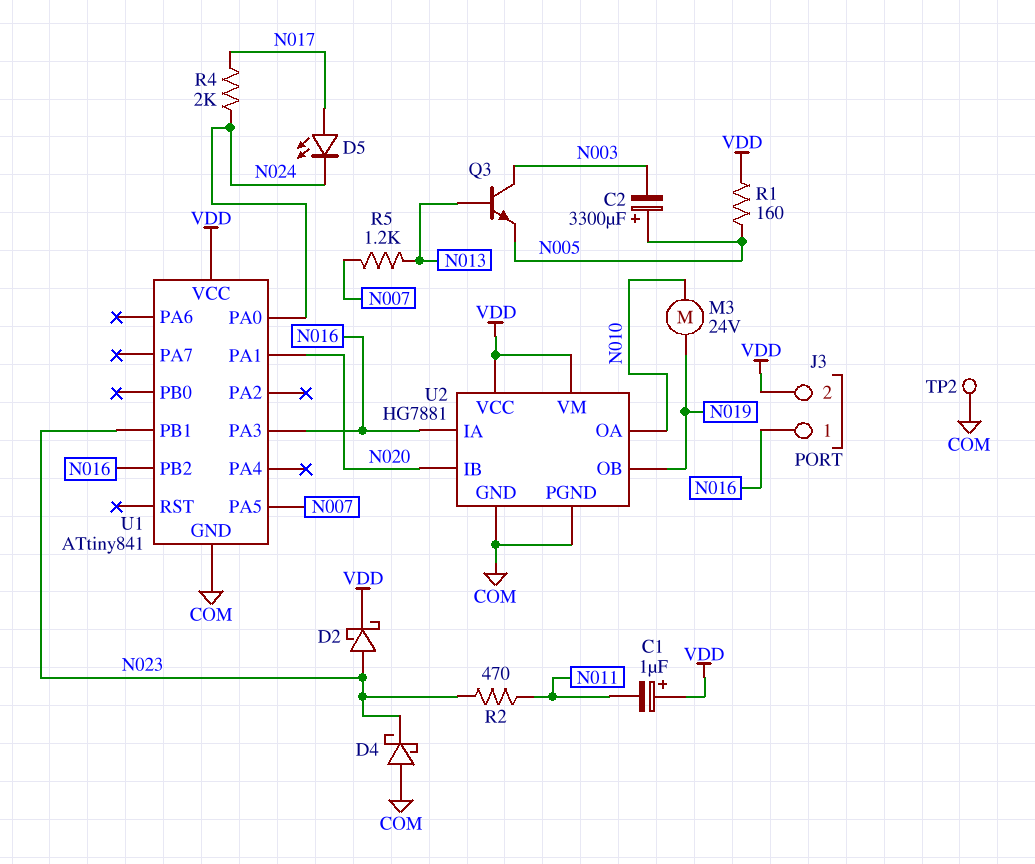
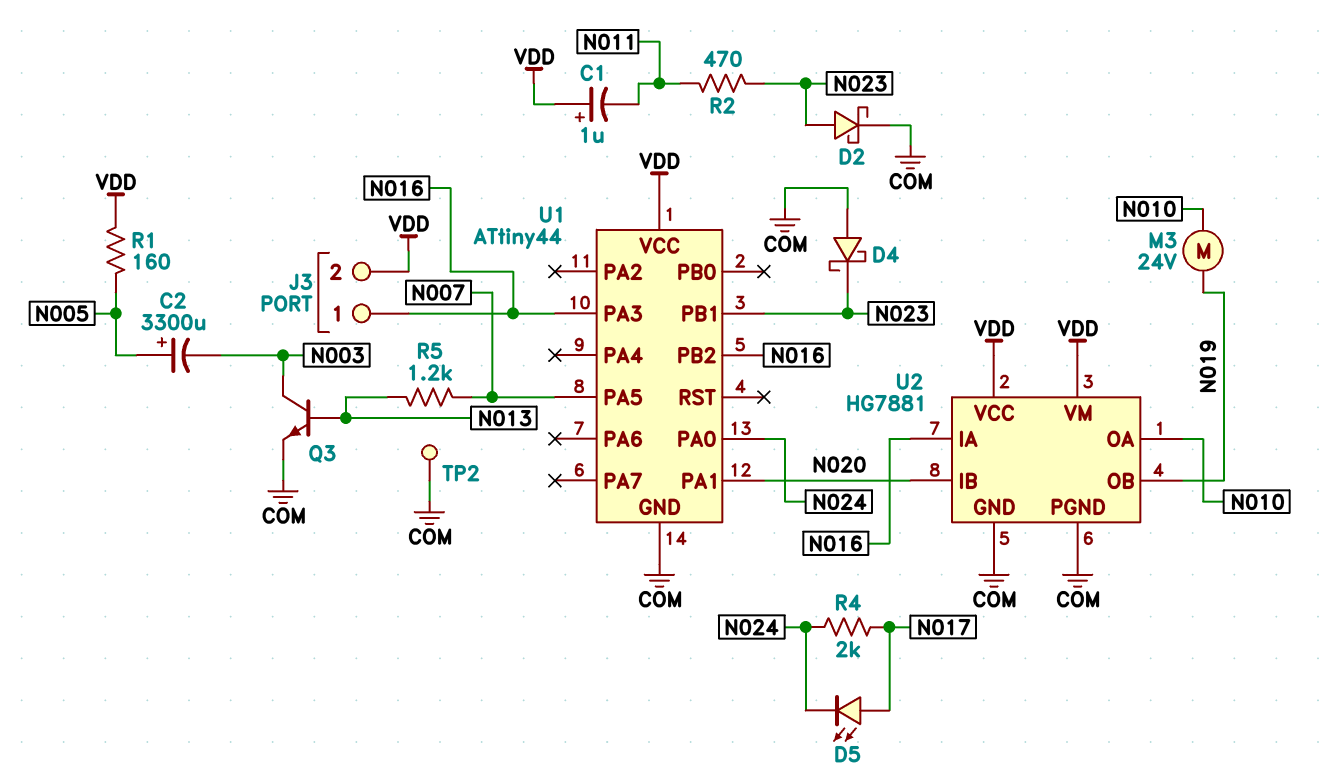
D2: schottky (A N023, K VDD) -> schottky (A N023, K COM)
Q3: NPN (B N013, C N003, E N005) -> NPN (B N013, C N003, E COM)
U1: ATtiny841 -> ATtiny44

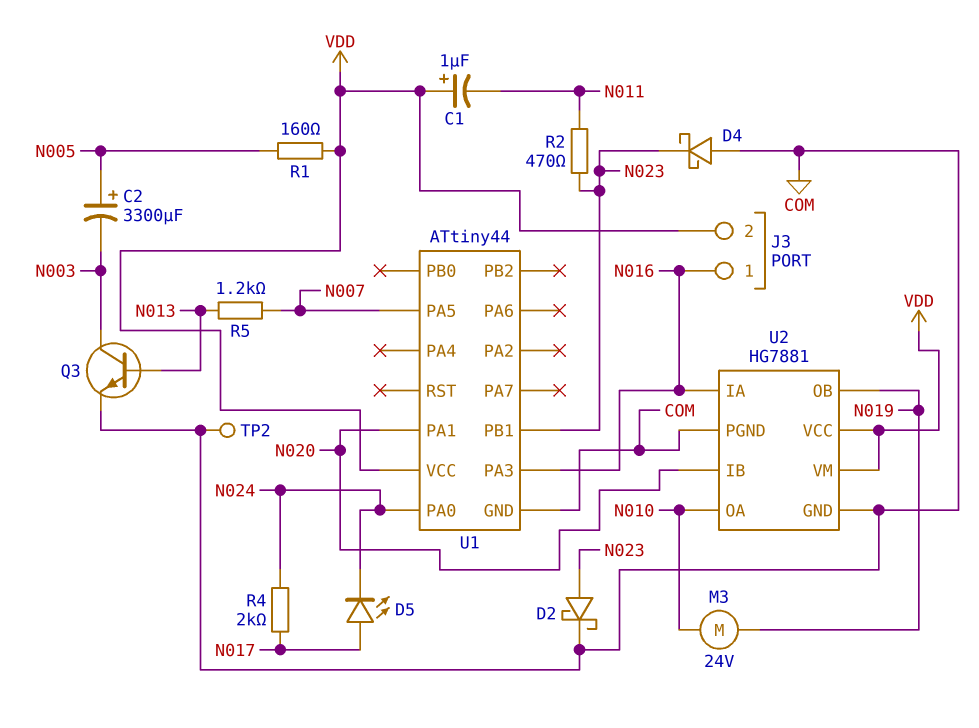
U1 pin PB2: N016 -> none

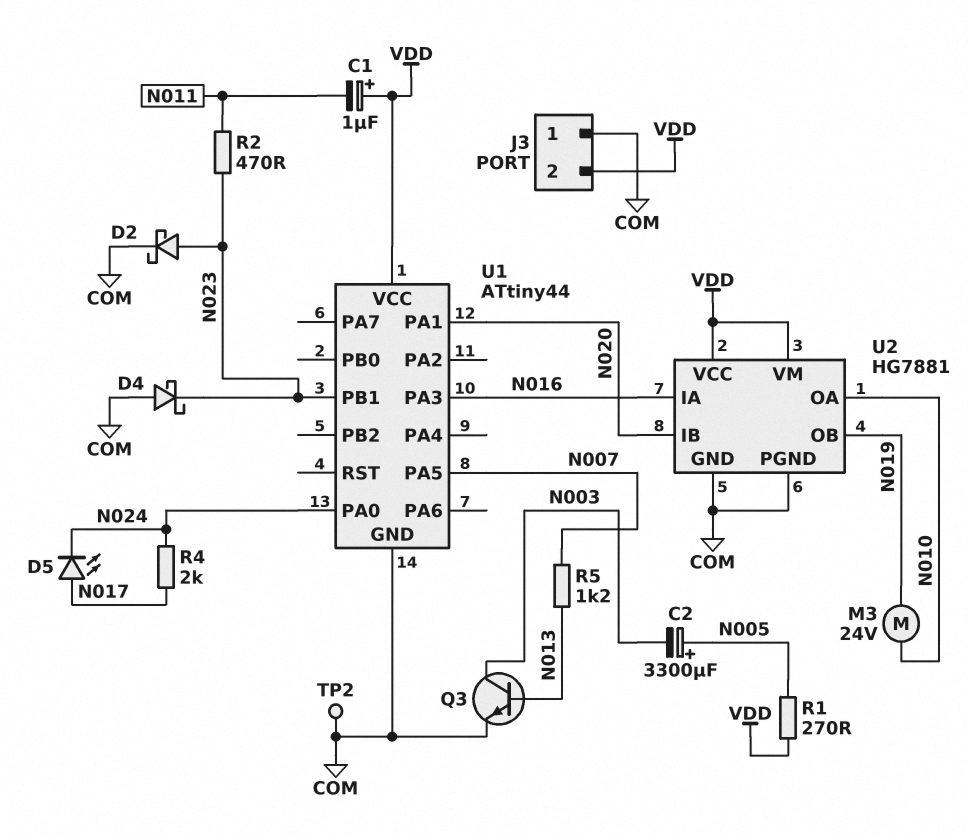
J3 pin 1: N016 -> COM
R1: 160 (N005, VDD) -> 270 (N005, VDD)

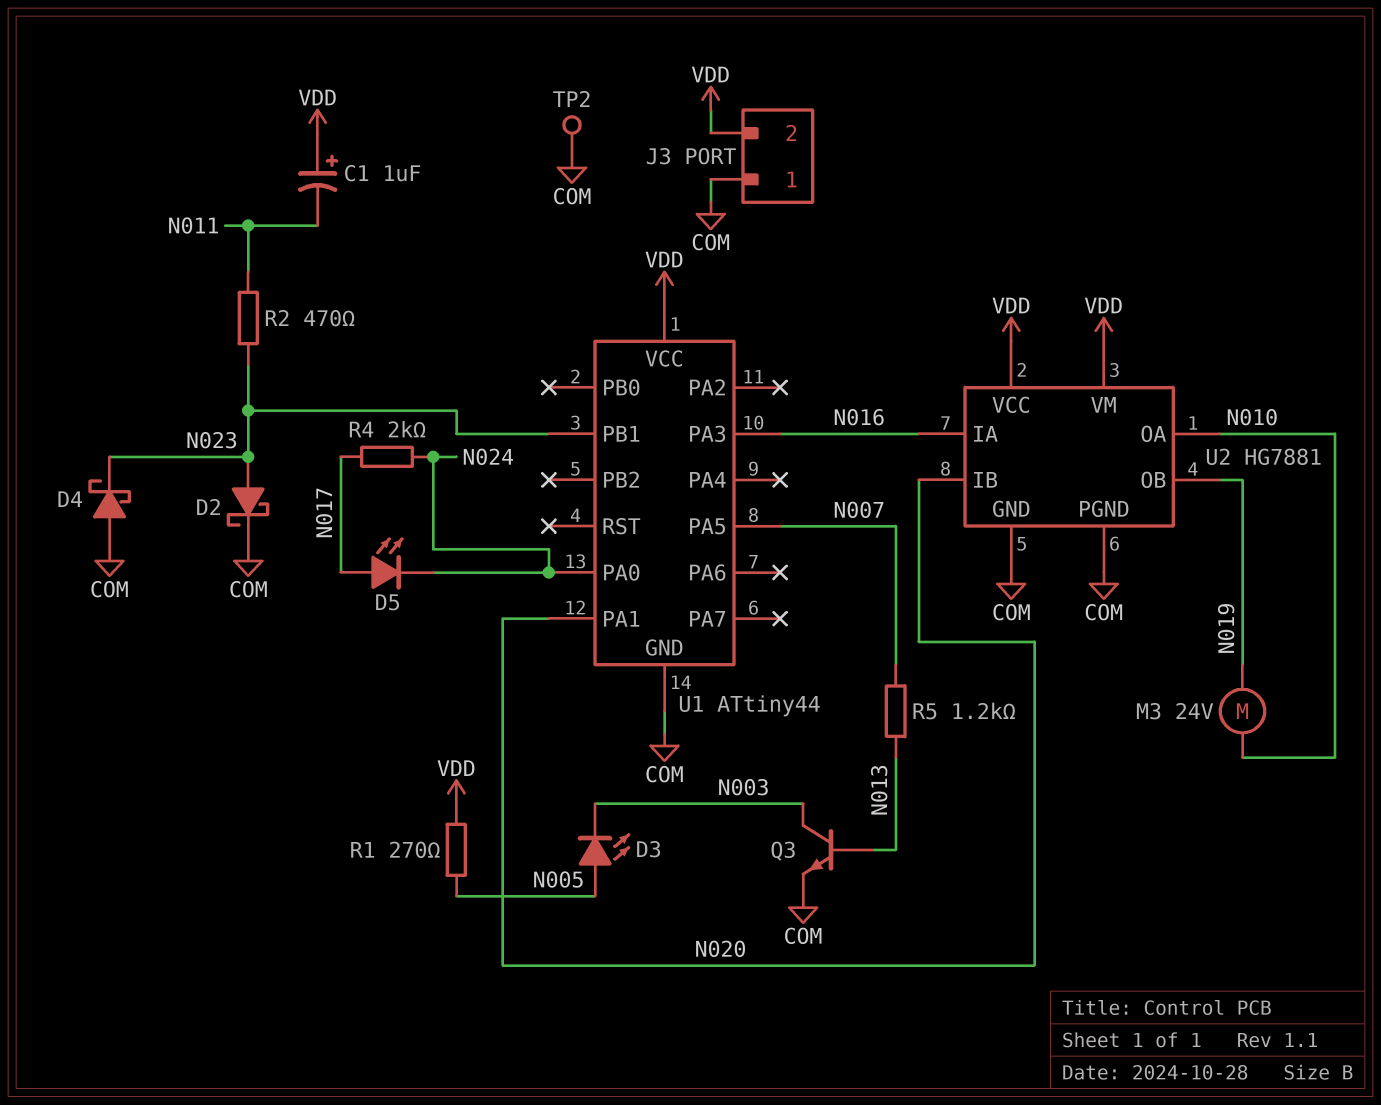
C2: 3300uF (plus N005, minus N003) -> none
D3: none -> LED (A N005, K N003)

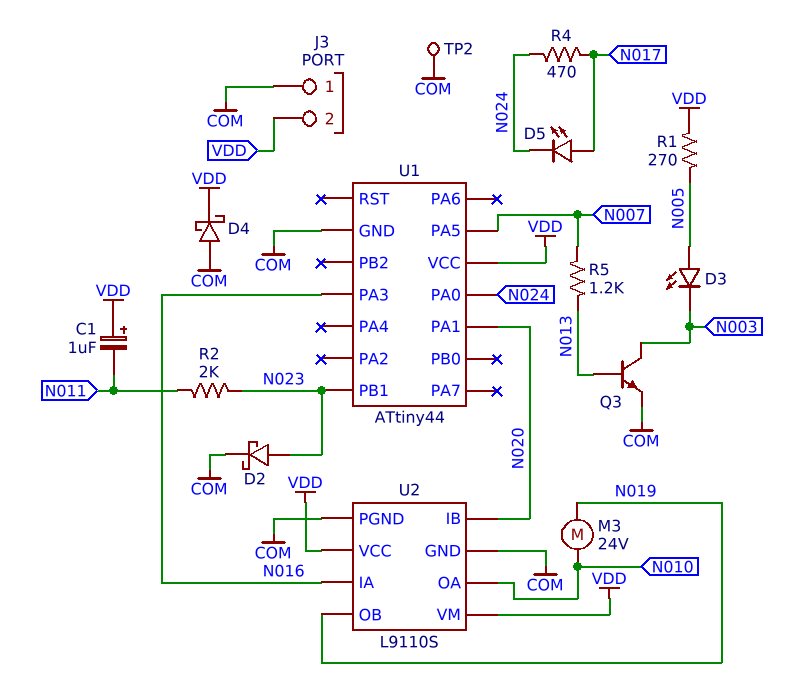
D4: schottky (A COM, K N023) -> schottky (A COM, K VDD)
R2: 470 (N011, N023) -> 2k (N011, N023)
R4: 2k (N017, N024) -> 470 (N017, N024)
U2: HG7881 -> L9110S

